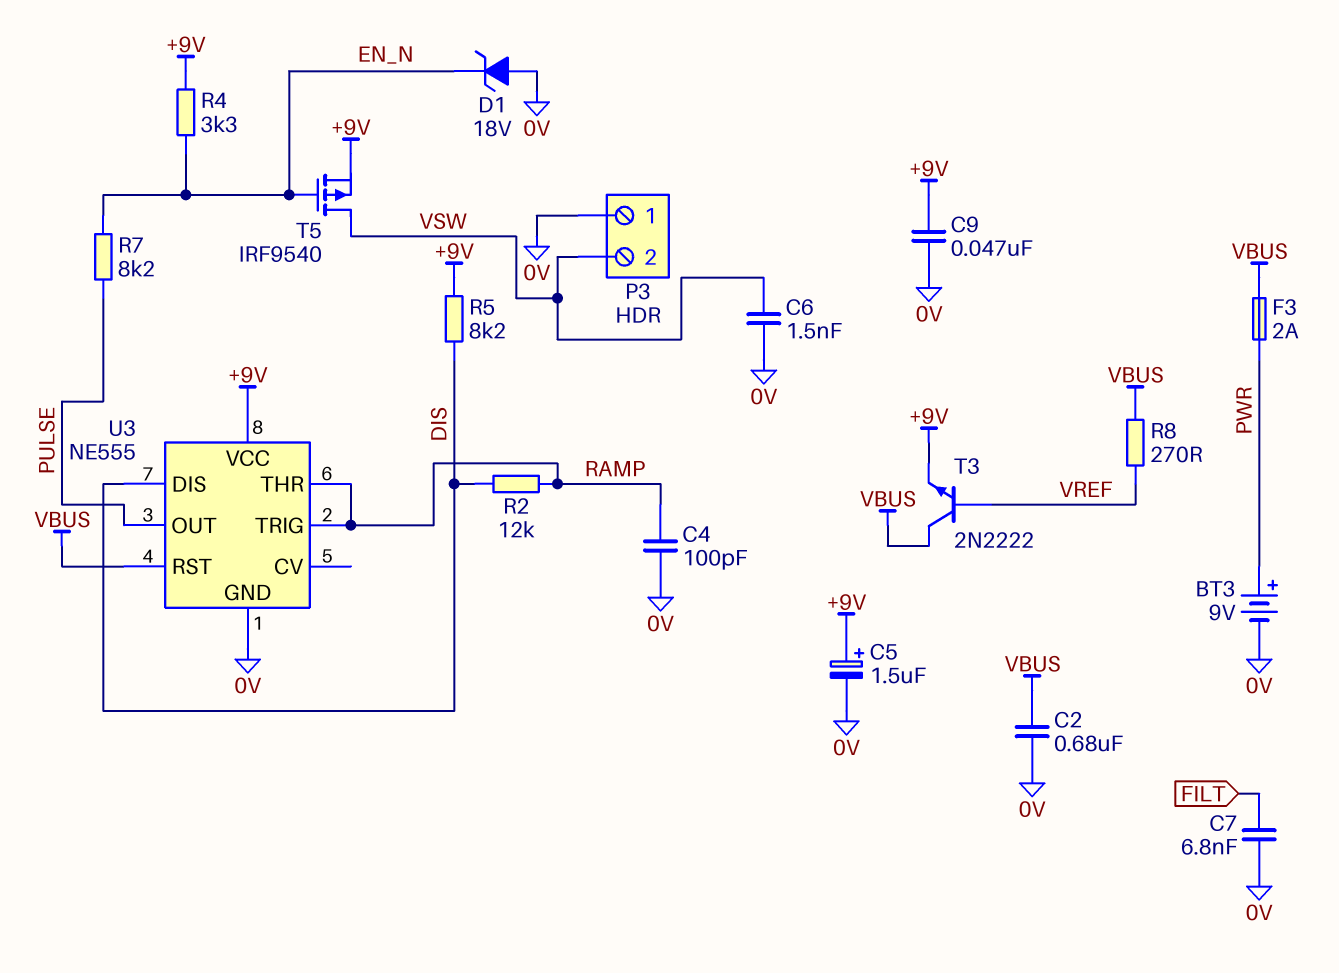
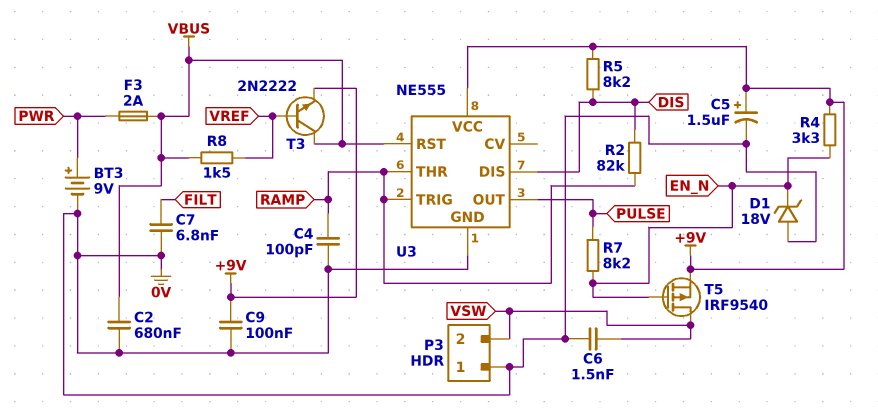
C9: 47nF (+9V, 0V) -> 100nF (+9V, 0V)
R2: 12k (DIS, RAMP) -> 82k (DIS, RAMP)
R8: 270 (VBUS, VREF) -> 1.5k (VBUS, VREF)

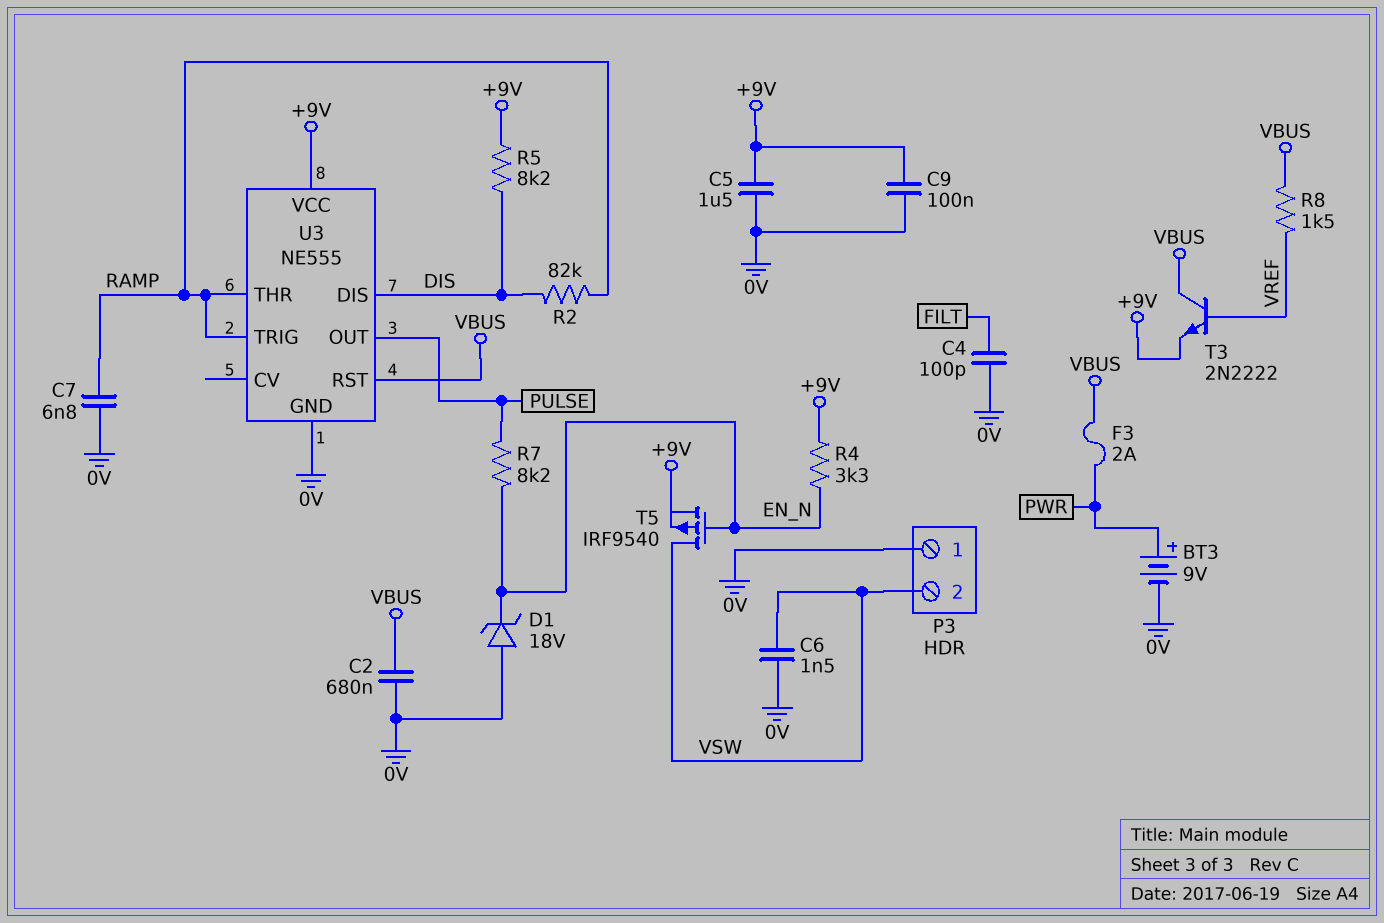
C4: 100pF (0V, RAMP) -> 100pF (0V, FILT)
C5: 1.5uF (plus +9V, minus 0V) -> 1.5uF (+9V, 0V)
C7: 6.8nF (0V, FILT) -> 6.8nF (0V, RAMP)

